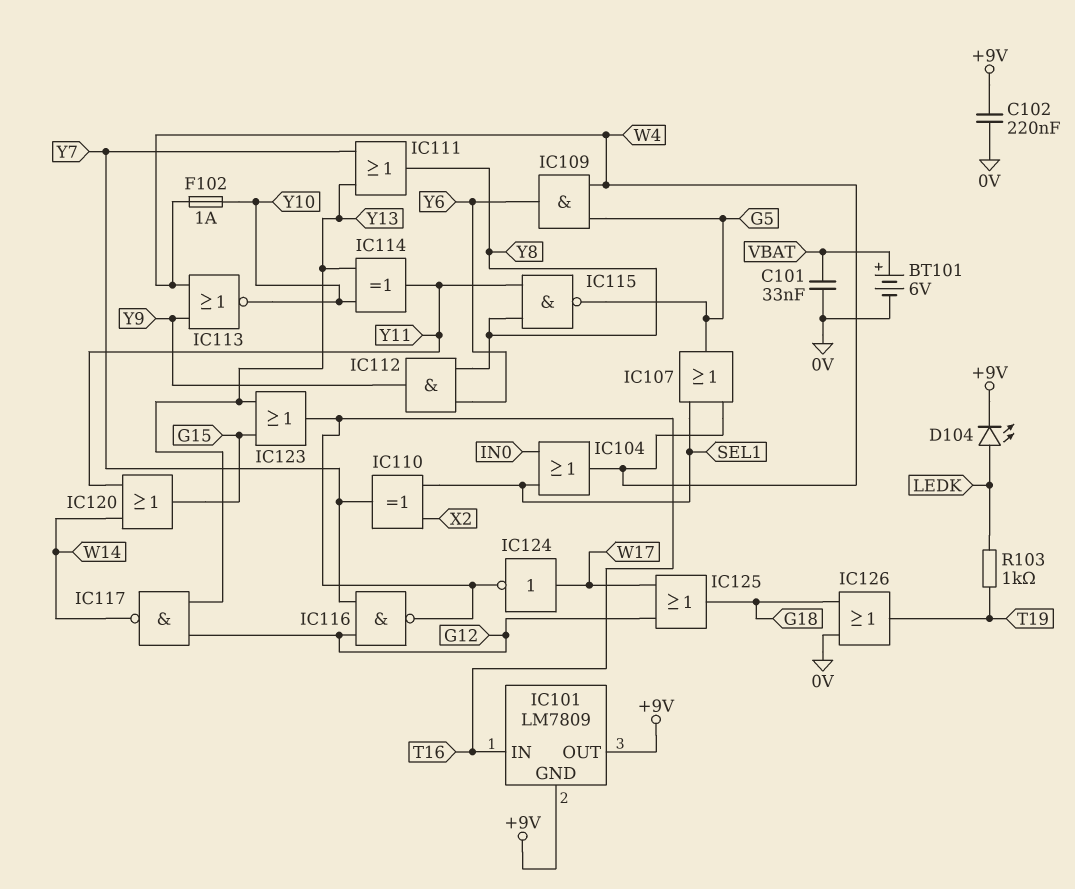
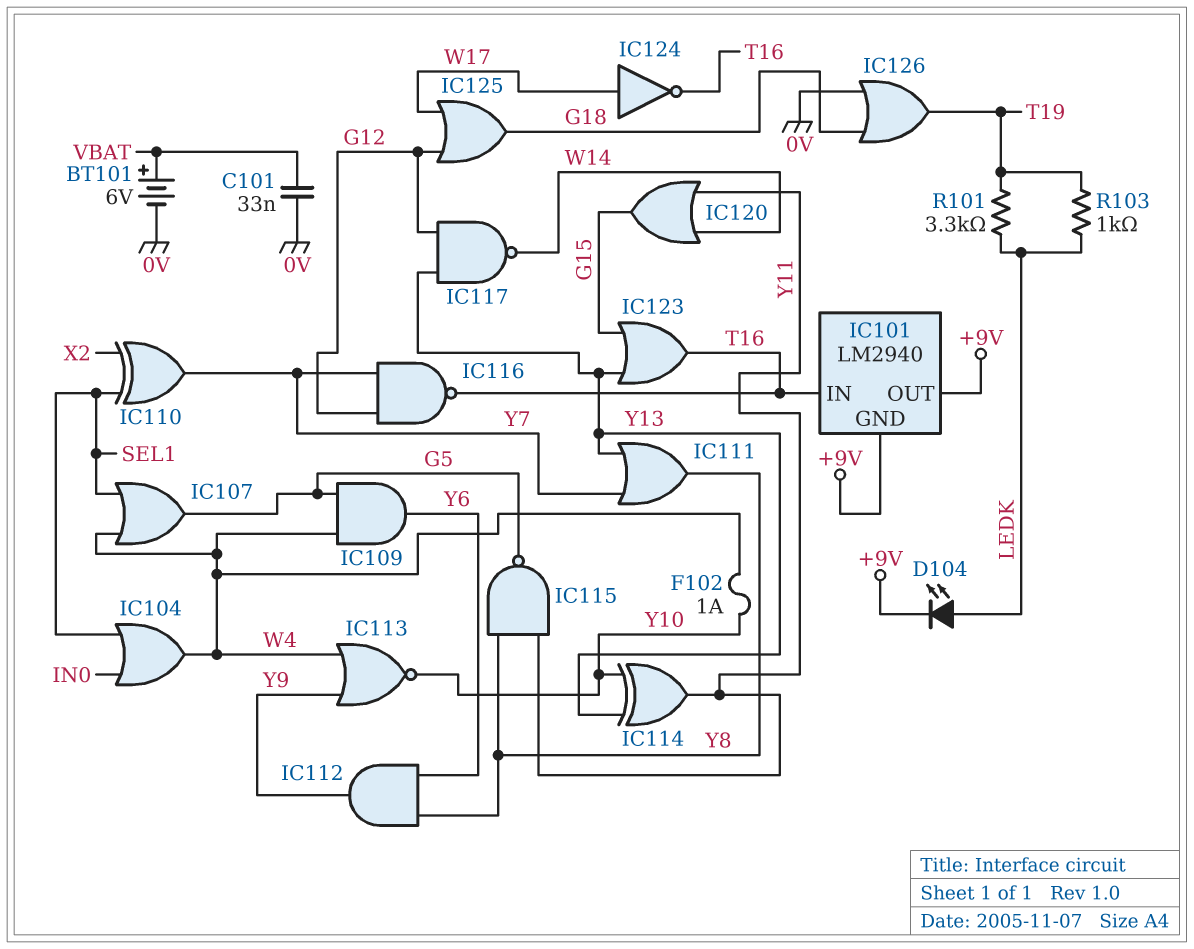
C102: 220nF (+9V, 0V) -> none
IC101: LM7809 -> LM2940
R101: none -> 3.3k (LEDK, T19)

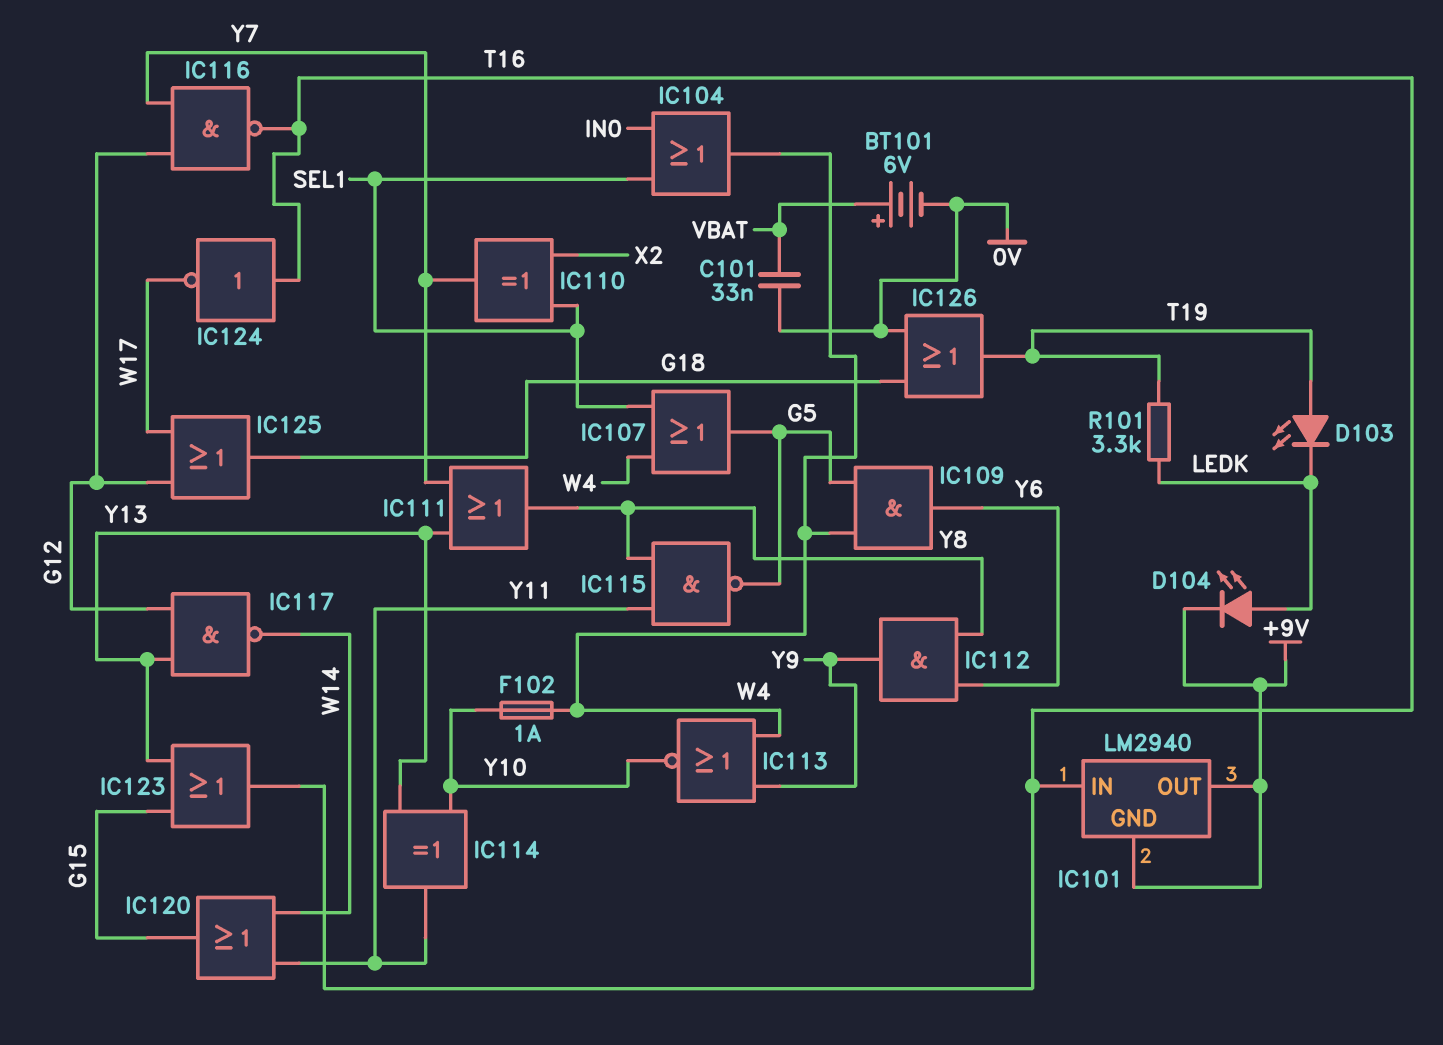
D103: none -> LED (A T19, K LEDK)
IC124: NOT (in W17, out T16) -> NOT (in T16, out W17)
R103: 1k (LEDK, T19) -> none

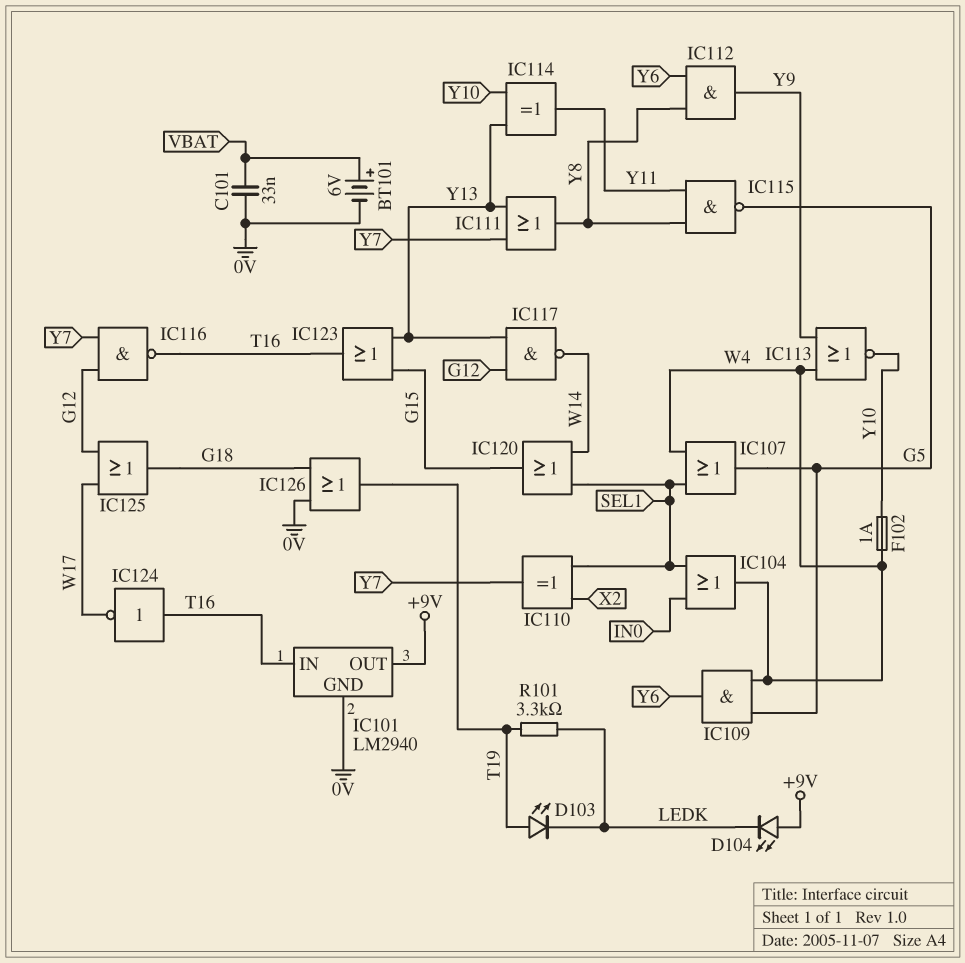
D104: LED (A LEDK, K +9V) -> LED (A +9V, K LEDK)
IC101 pin GND: +9V -> 0V
IC120: OR (in W14, in Y11, out G15) -> OR (in SEL1, in W14, out G15)

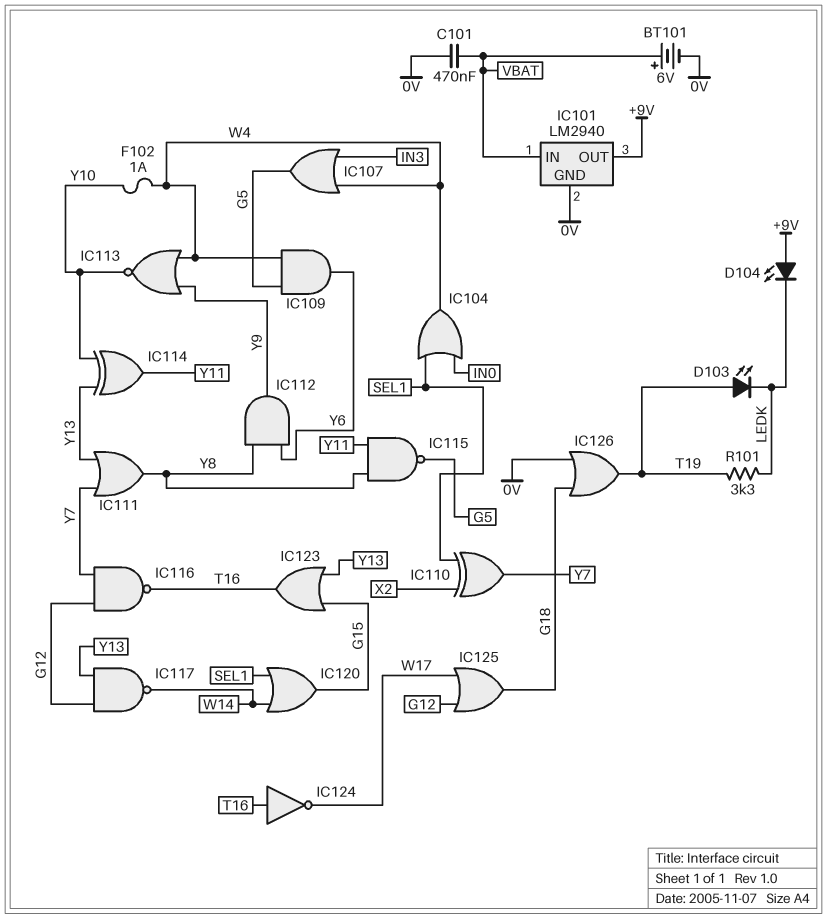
C101: 33nF (0V, VBAT) -> 470nF (0V, VBAT)
IC101 pin IN: T16 -> VBAT
IC107: OR (in SEL1, in W4, out G5) -> OR (in IN3, in W4, out G5)

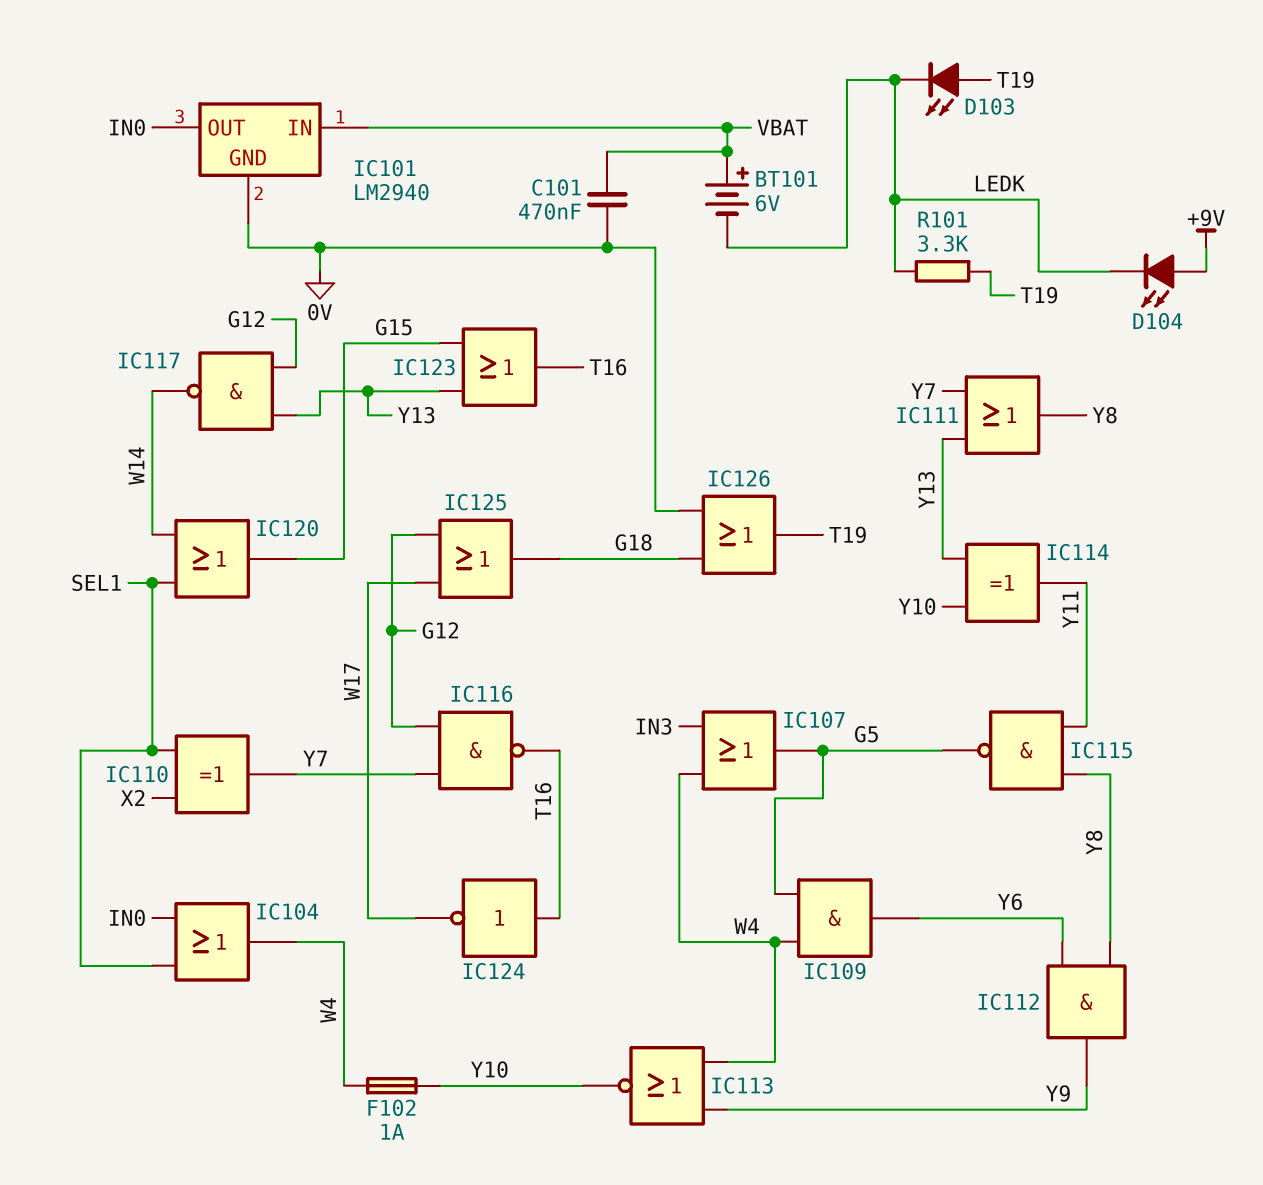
BT101: 6V (plus VBAT, minus 0V) -> 6V (plus VBAT, minus LEDK)
IC101 pin OUT: +9V -> IN0

